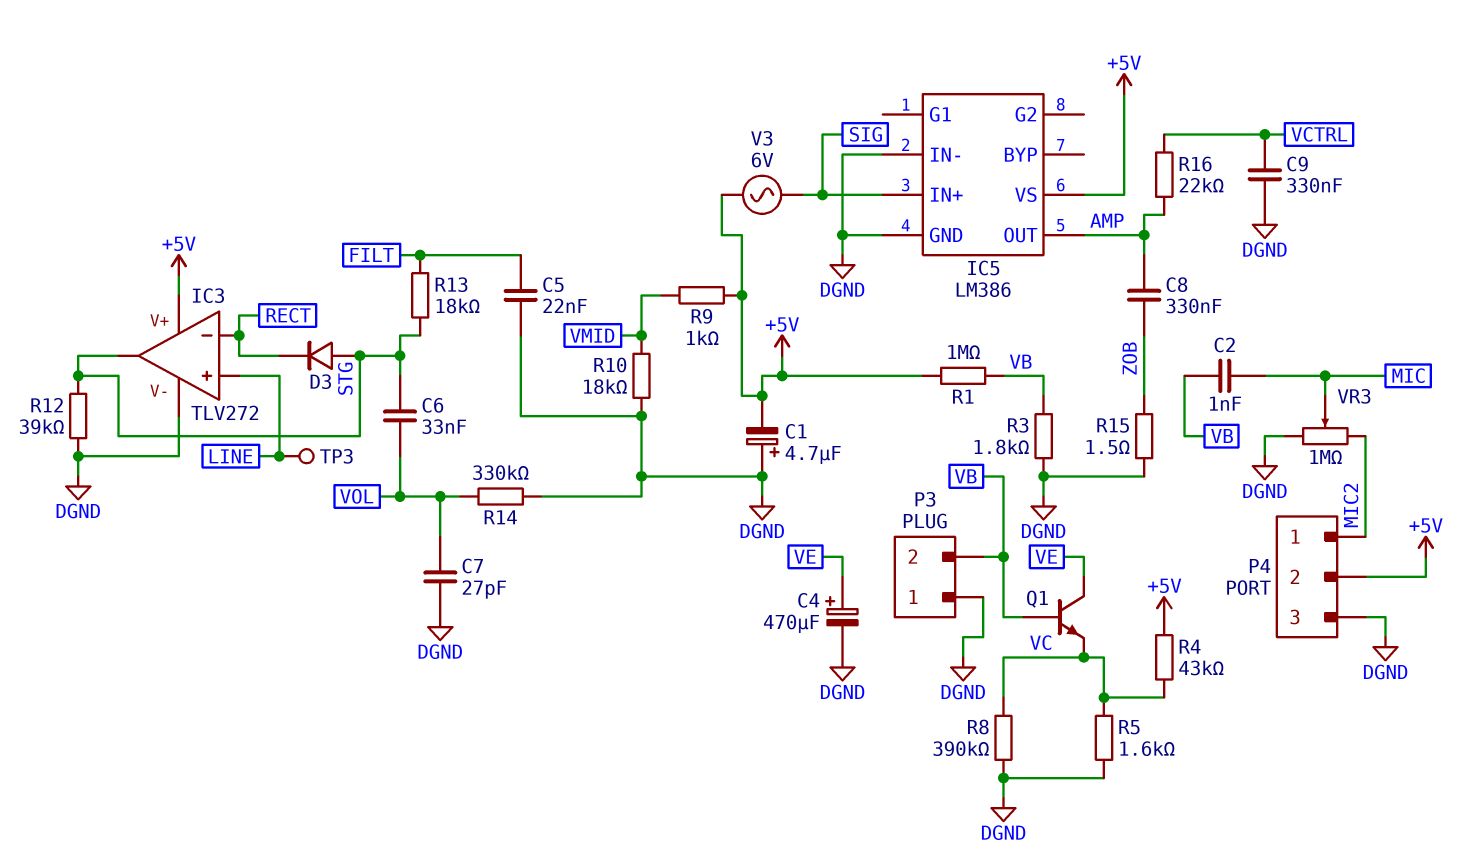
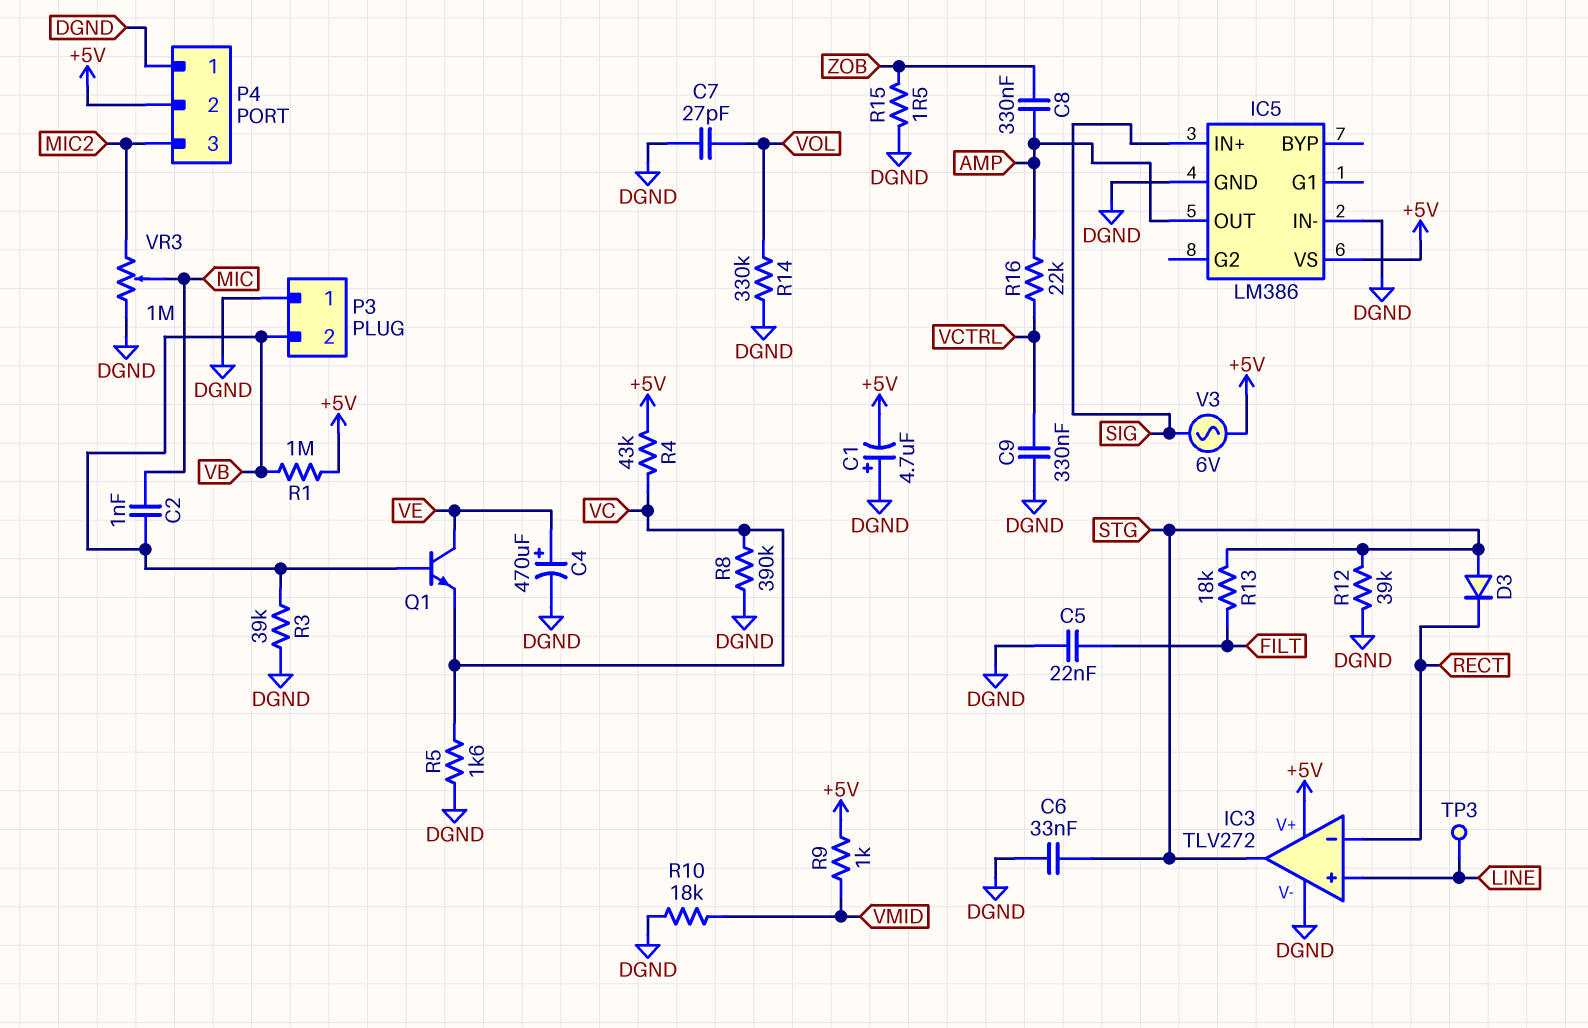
C6: 33nF (STG, VOL) -> 33nF (DGND, STG)
P4 pin 1: MIC2 -> DGND
P4 pin 3: DGND -> MIC2
R3: 1.8k (DGND, VB) -> 39k (DGND, VB)

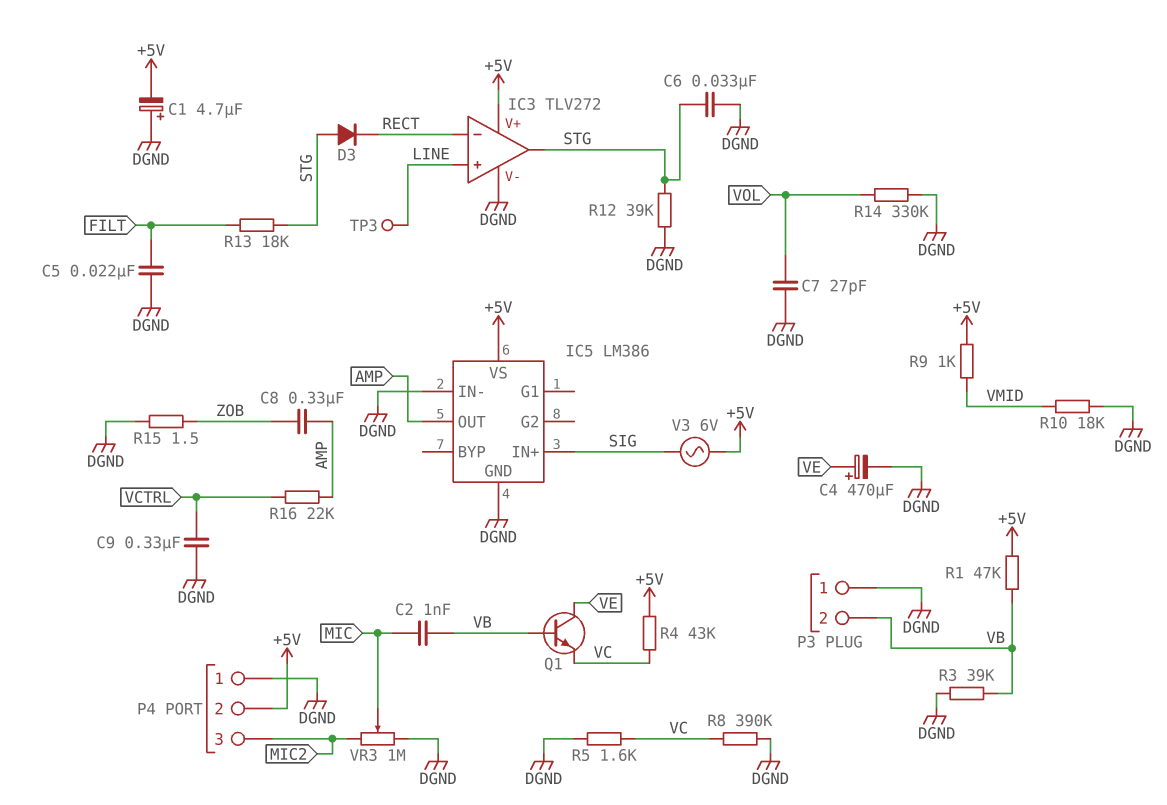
R1: 1M (+5V, VB) -> 47k (+5V, VB)

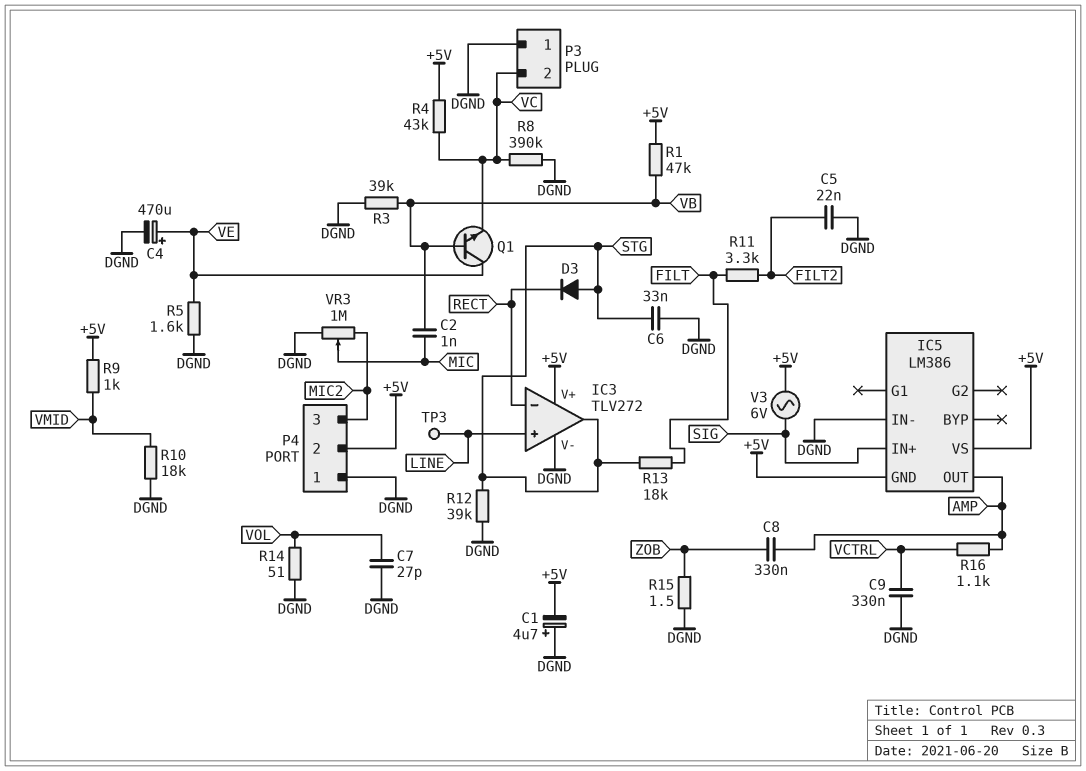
C5: 22nF (DGND, FILT) -> 22nF (DGND, FILT2)
IC5 pin GND: DGND -> +5V
P3 pin 2: VB -> VC
R5: 1.6k (DGND, VC) -> 1.6k (DGND, VE)
R11: none -> 3.3k (FILT, FILT2)
R14: 330k (DGND, VOL) -> 51 (DGND, VOL)
R16: 22k (AMP, VCTRL) -> 1.1k (AMP, VCTRL)

